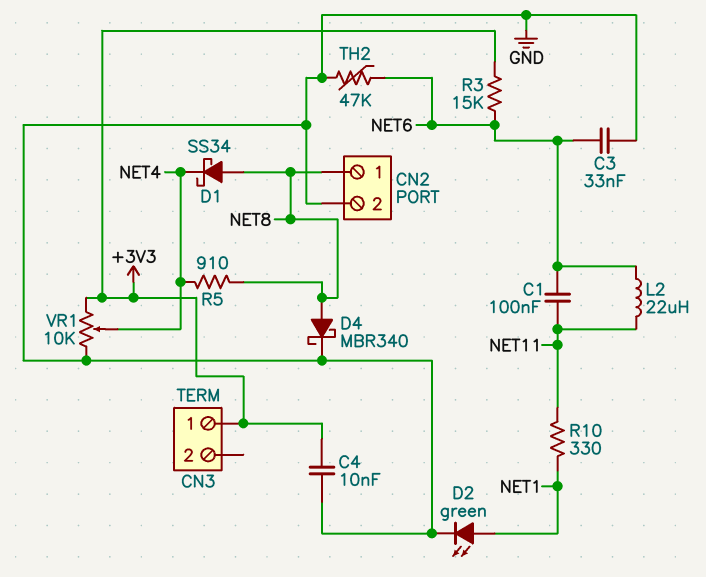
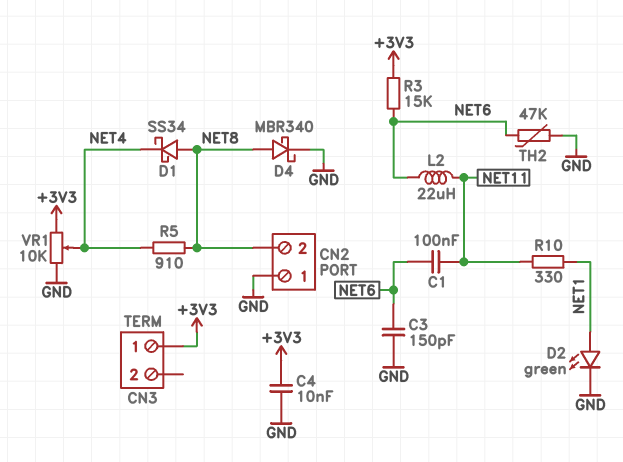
C3: 33nF (GND, NET6) -> 150pF (GND, NET6)
CN2 pin 1: NET8 -> GND
CN2 pin 2: GND -> NET8

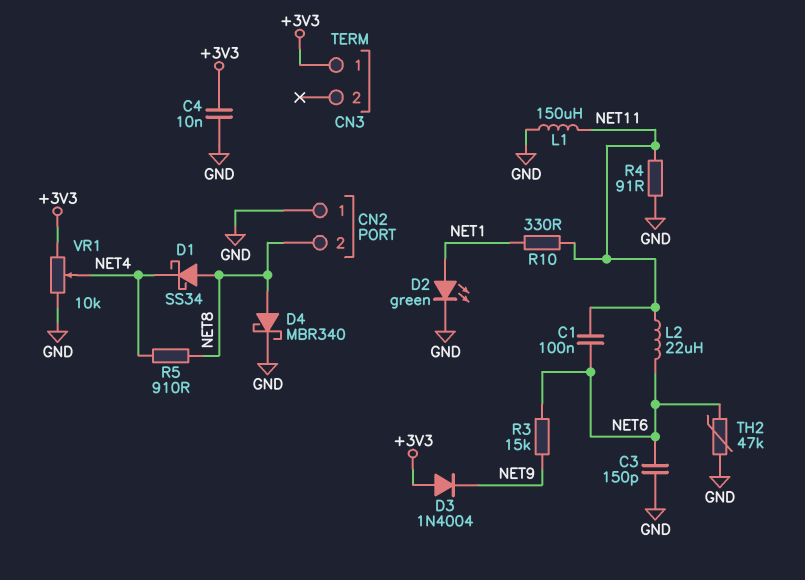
D3: none -> diode 1N4004 (A +3V3, K NET9)
L1: none -> 150uH (GND, NET11)
R3: 15k (+3V3, NET6) -> 15k (NET6, NET9)
R4: none -> 91 (GND, NET11)

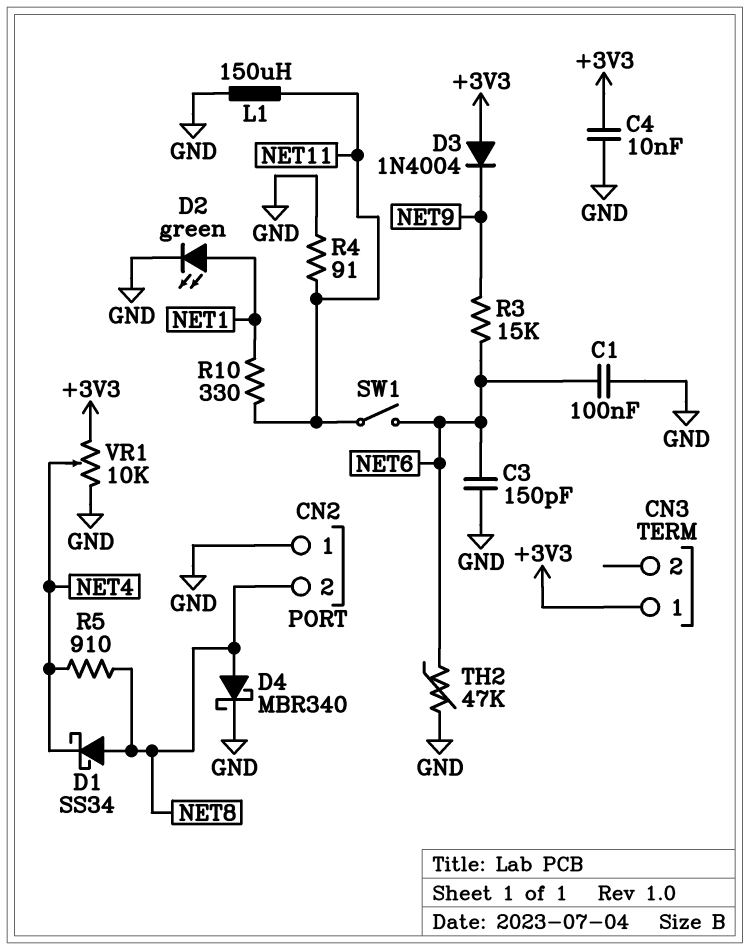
C1: 100nF (NET6, NET11) -> 100nF (GND, NET6)
L2: 22uH (NET6, NET11) -> none
SW1: none -> switch (NET6, NET11)

